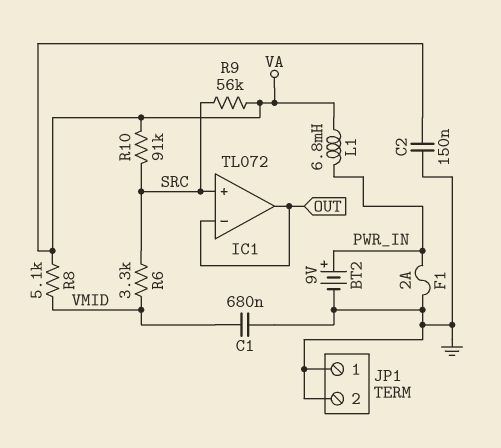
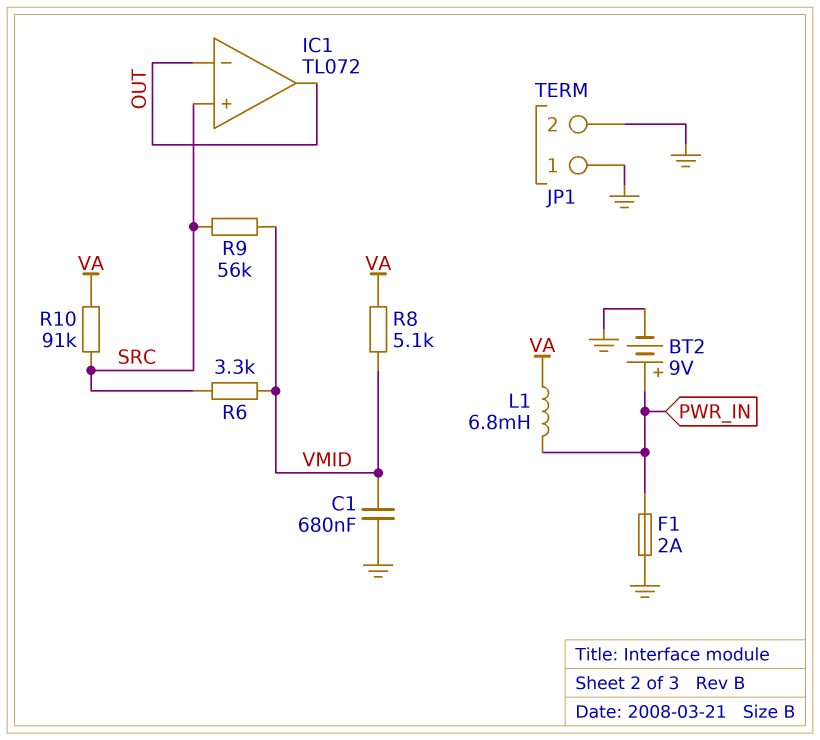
C2: 150nF (GND, VA) -> none
R9: 56k (SRC, VA) -> 56k (SRC, VMID)

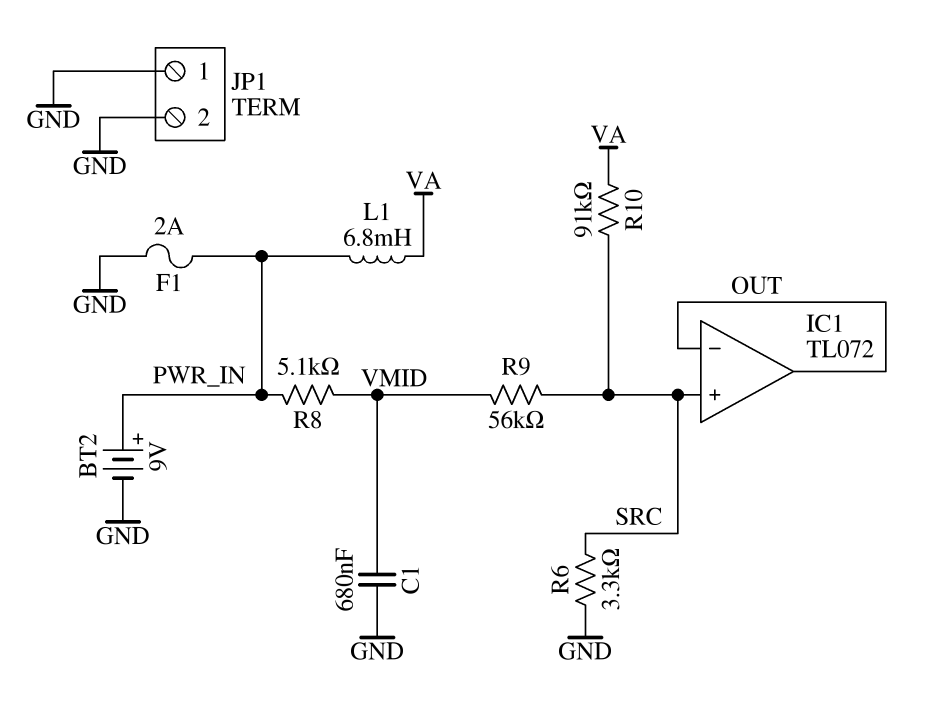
R6: 3.3k (SRC, VMID) -> 3.3k (GND, SRC)
R8: 5.1k (VA, VMID) -> 5.1k (PWR_IN, VMID)

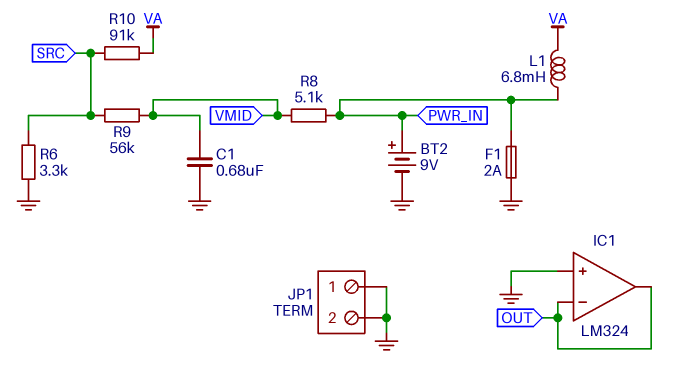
IC1: TL072 -> LM324
IC1 pin in+: SRC -> GND

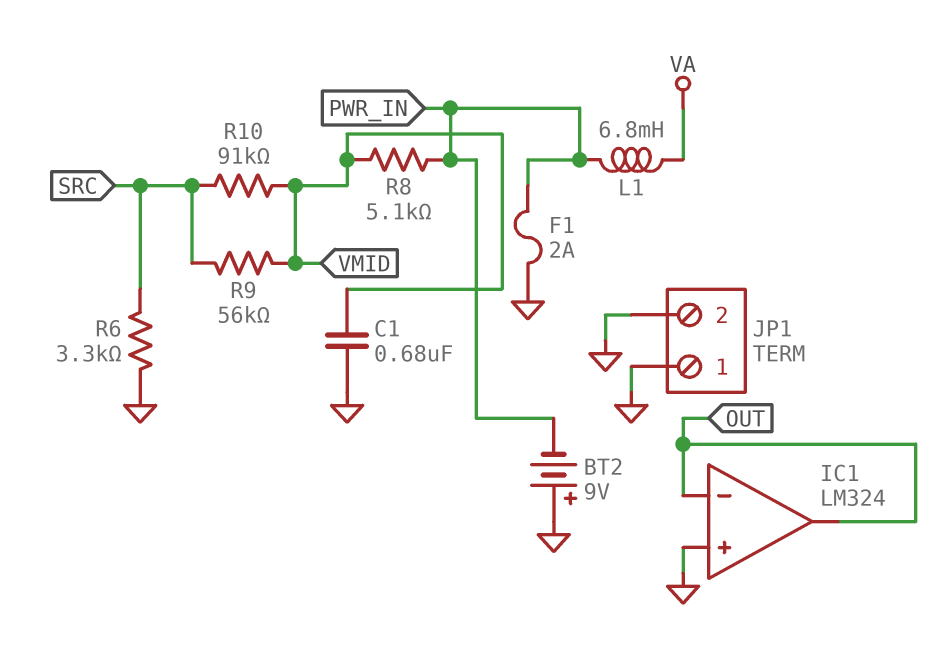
BT2: 9V (plus PWR_IN, minus GND) -> 9V (plus GND, minus PWR_IN)
R10: 91k (SRC, VA) -> 91k (SRC, VMID)

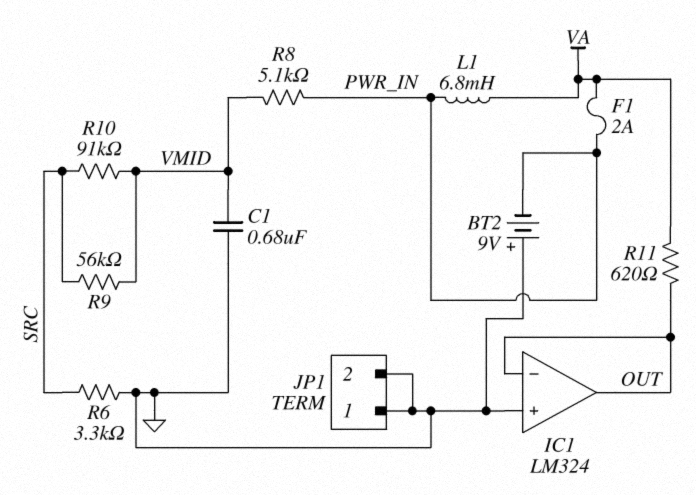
F1: 2A (GND, PWR_IN) -> 2A (PWR_IN, VA)
R11: none -> 620 (OUT, VA)

